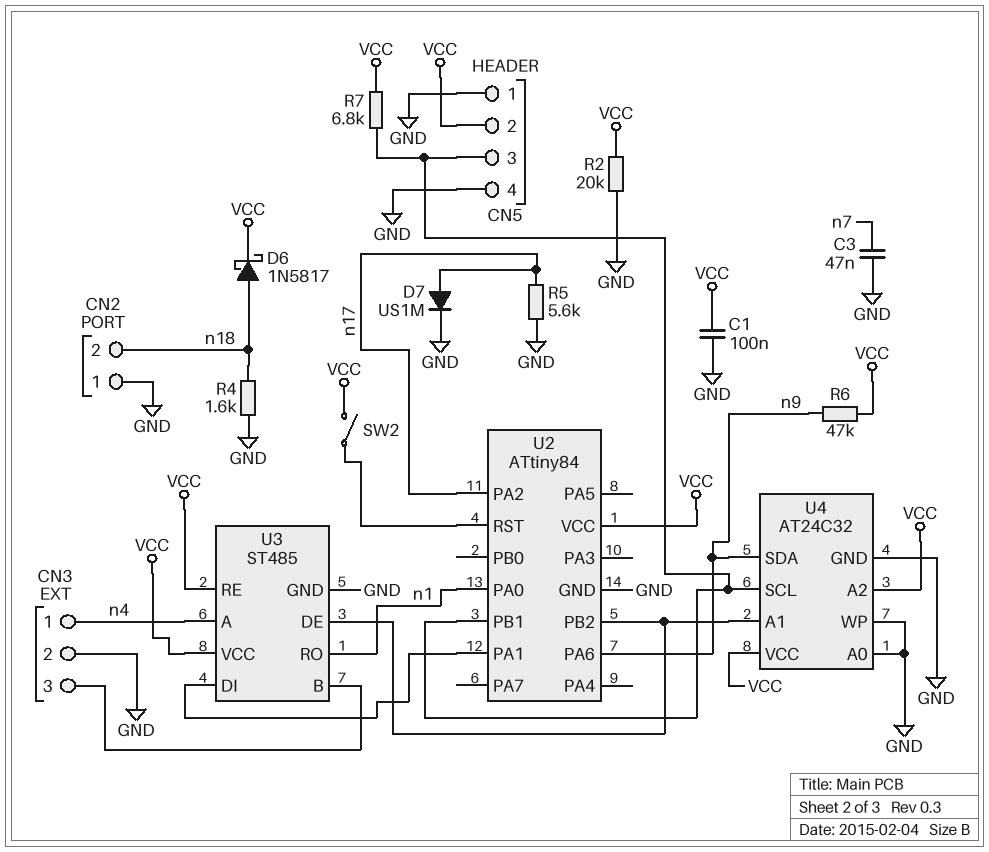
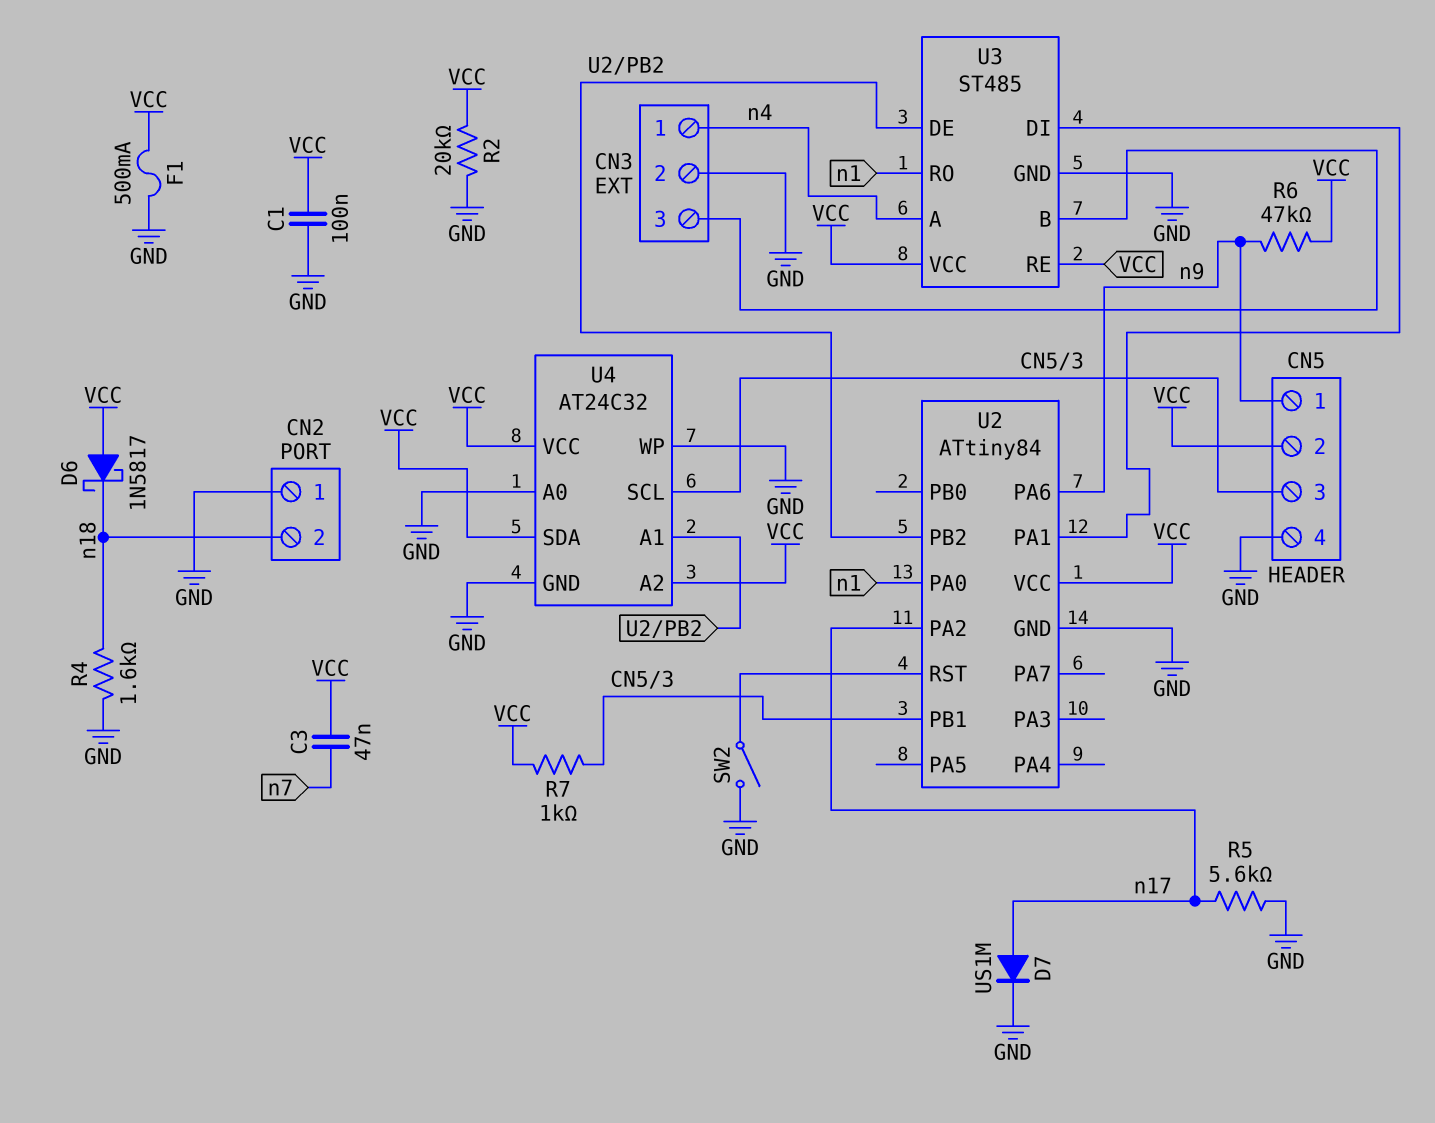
C3: 47nF (GND, n7) -> 47nF (VCC, n7)
CN5 pin 1: GND -> n9
D6: schottky 1N5817 (A n18, K VCC) -> schottky 1N5817 (A VCC, K n18)
F1: none -> 500mA (GND, VCC)
R7: 6.8k (CN5/3, VCC) -> 1k (CN5/3, VCC)
SW2: switch (U2/RST, VCC) -> switch (GND, U2/RST)
U4 pin SDA: n9 -> VCC

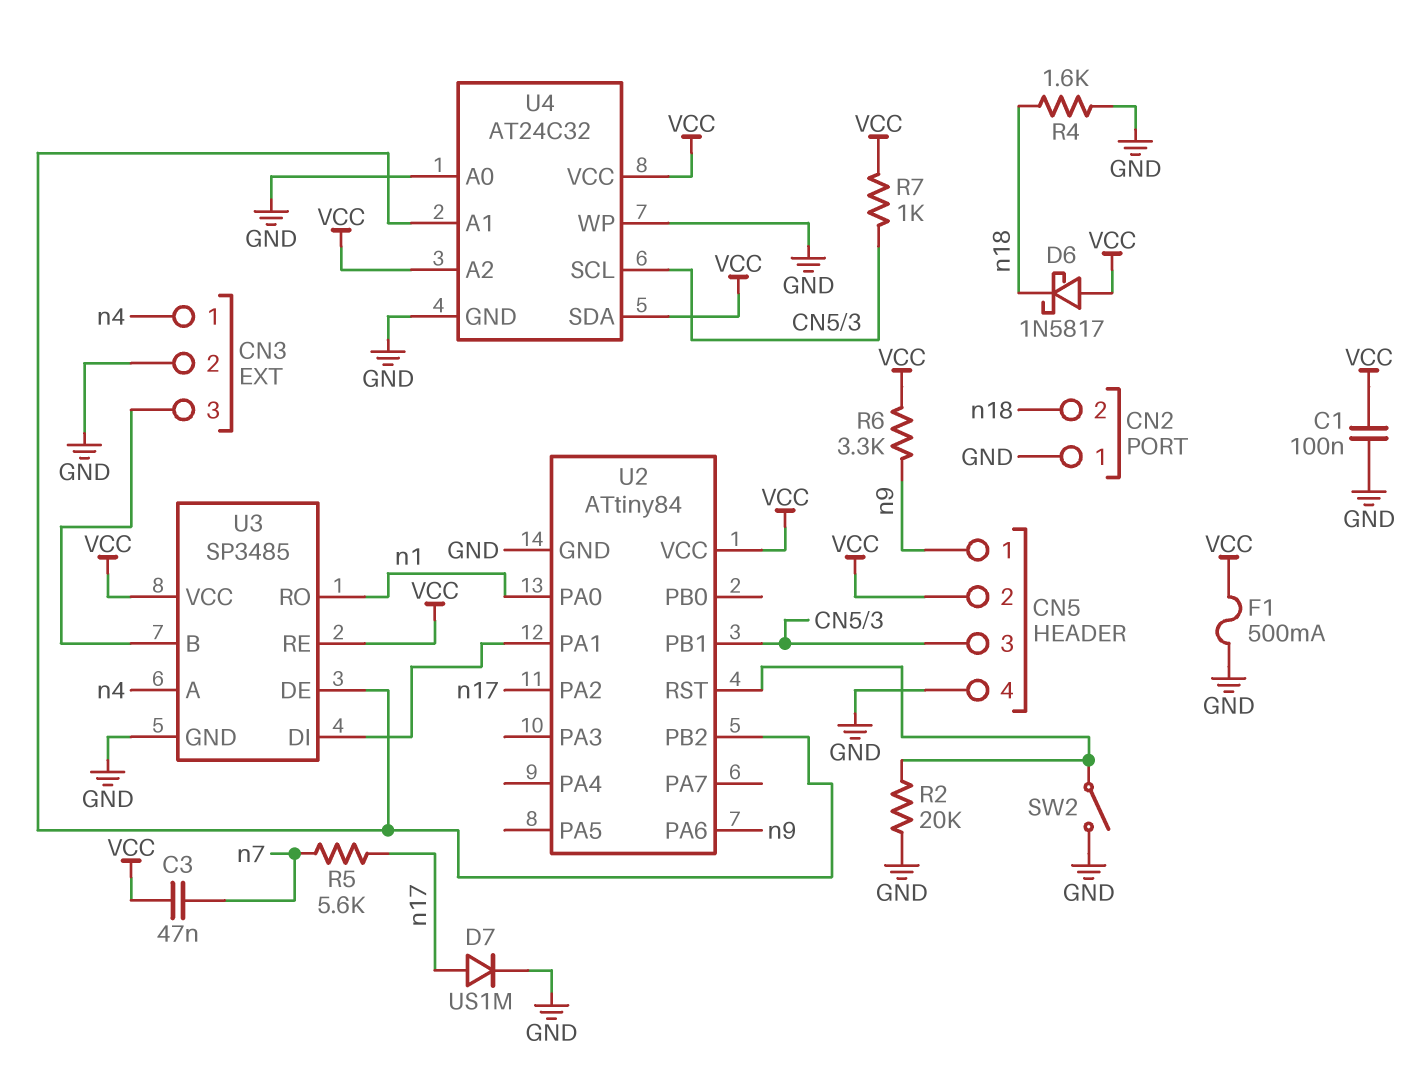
R2: 20k (GND, VCC) -> 20k (GND, U2/RST)
R5: 5.6k (GND, n17) -> 5.6k (n7, n17)
R6: 47k (VCC, n9) -> 3.3k (VCC, n9)
U3: ST485 -> SP3485

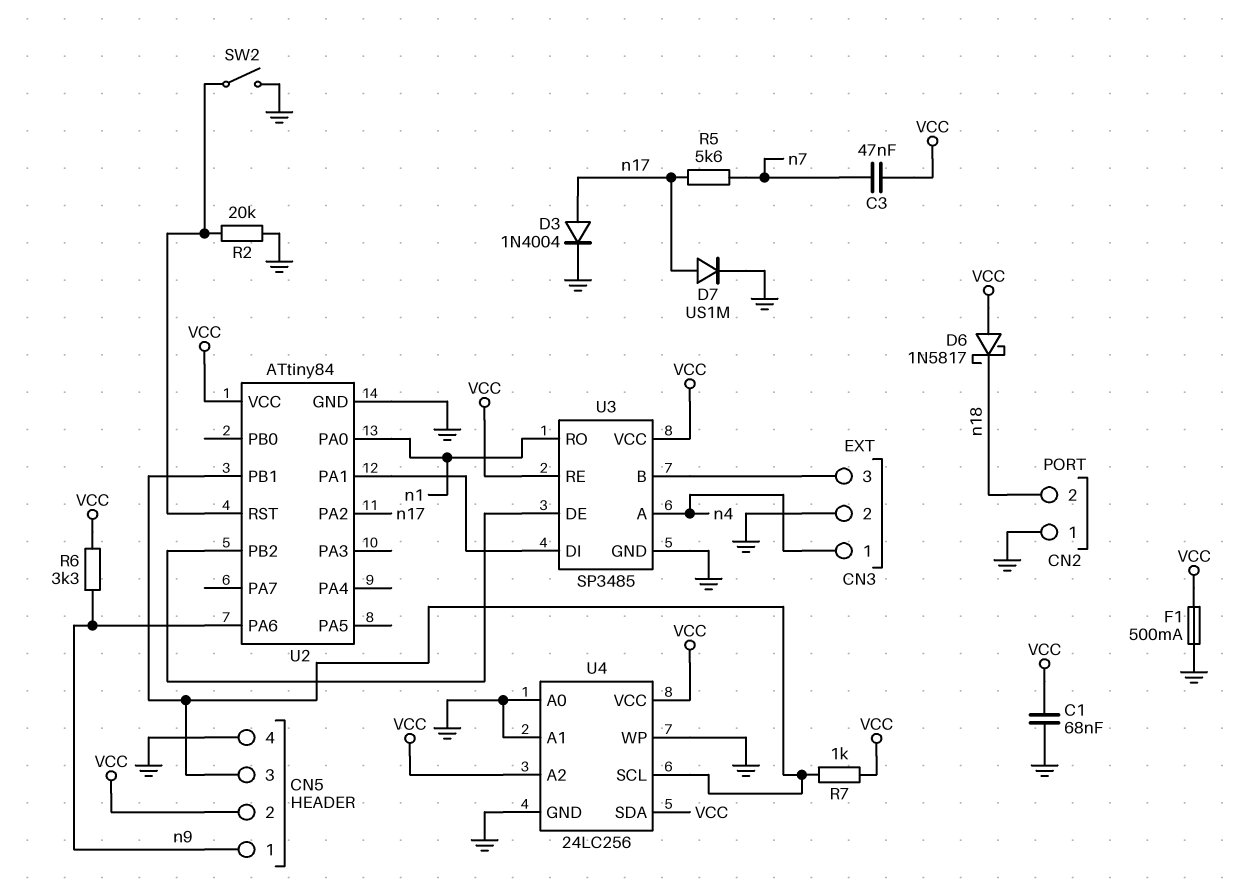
C1: 100nF (GND, VCC) -> 68nF (GND, VCC)
D3: none -> diode 1N4004 (A n17, K GND)
R4: 1.6k (GND, n18) -> none
U4: AT24C32 -> 24LC256
U4 pin A1: U2/PB2 -> GND

